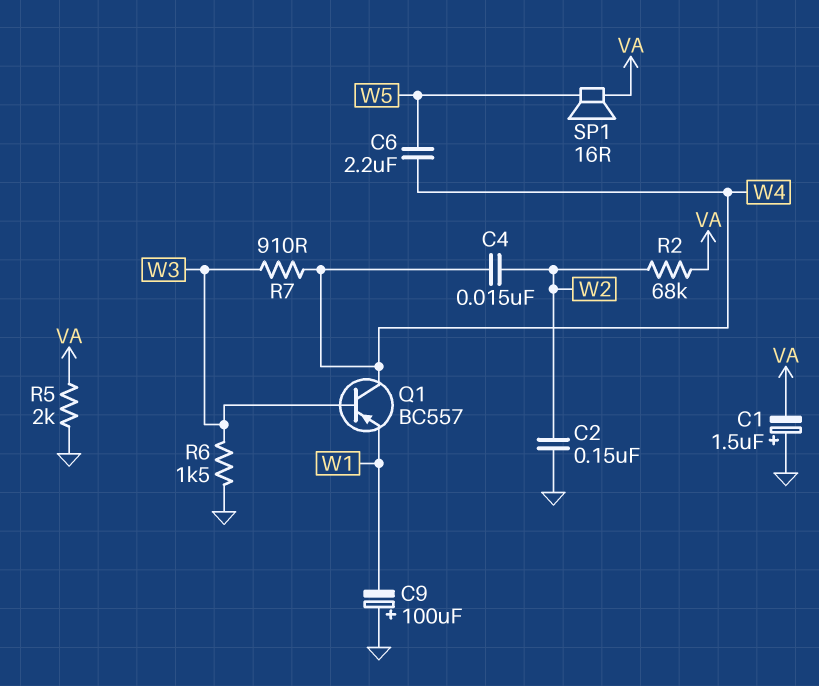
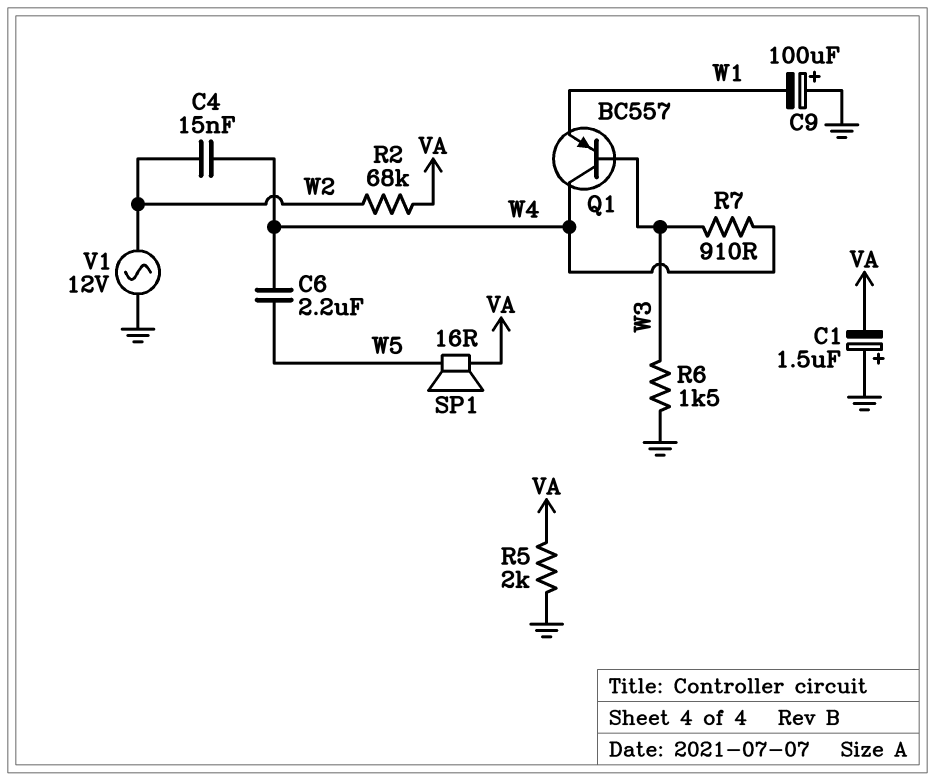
C2: 150nF (GND, W2) -> none
V1: none -> AC 12V (GND, W2)

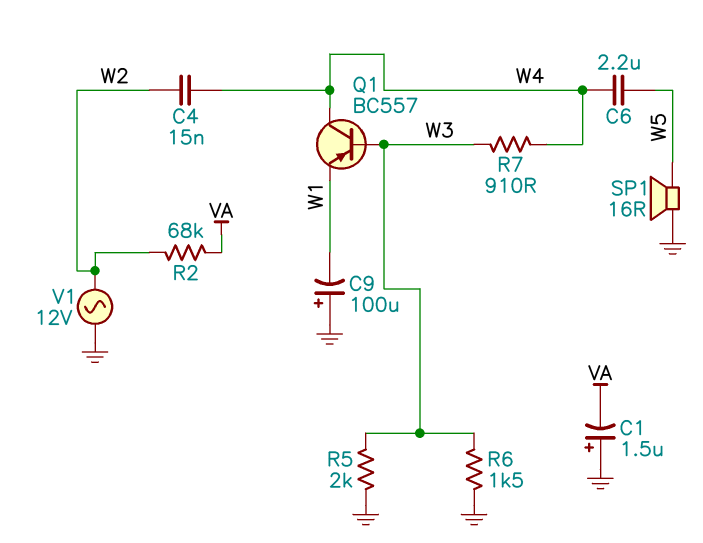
R5: 2k (GND, VA) -> 2k (GND, W3)
SP1: speaker 16R (VA, W5) -> speaker 16R (GND, W5)

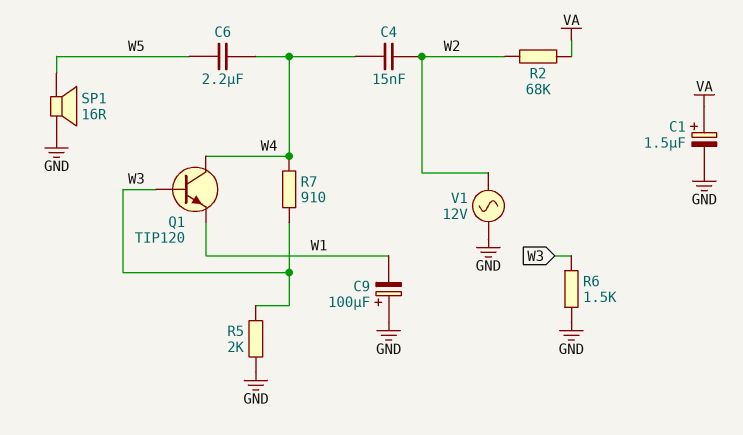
C1: 1.5uF (plus GND, minus VA) -> 1.5uF (plus VA, minus GND)
Q1: PNP BC557 (B W3, C W4, E W1) -> NPN TIP120 (B W3, C W4, E W1)

